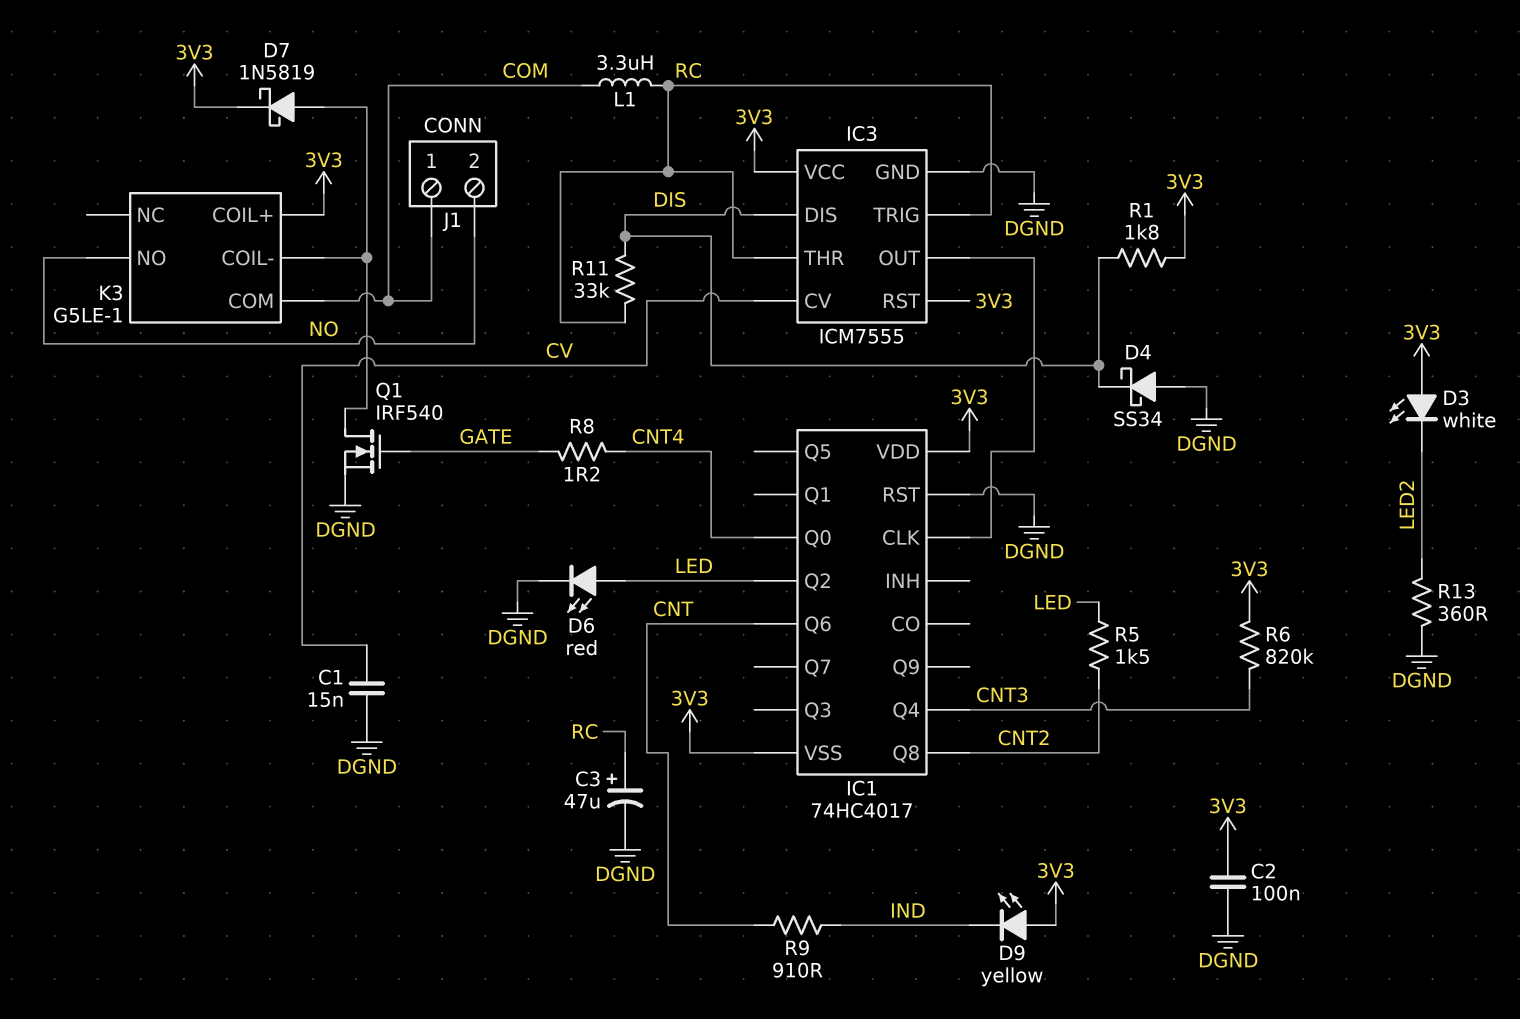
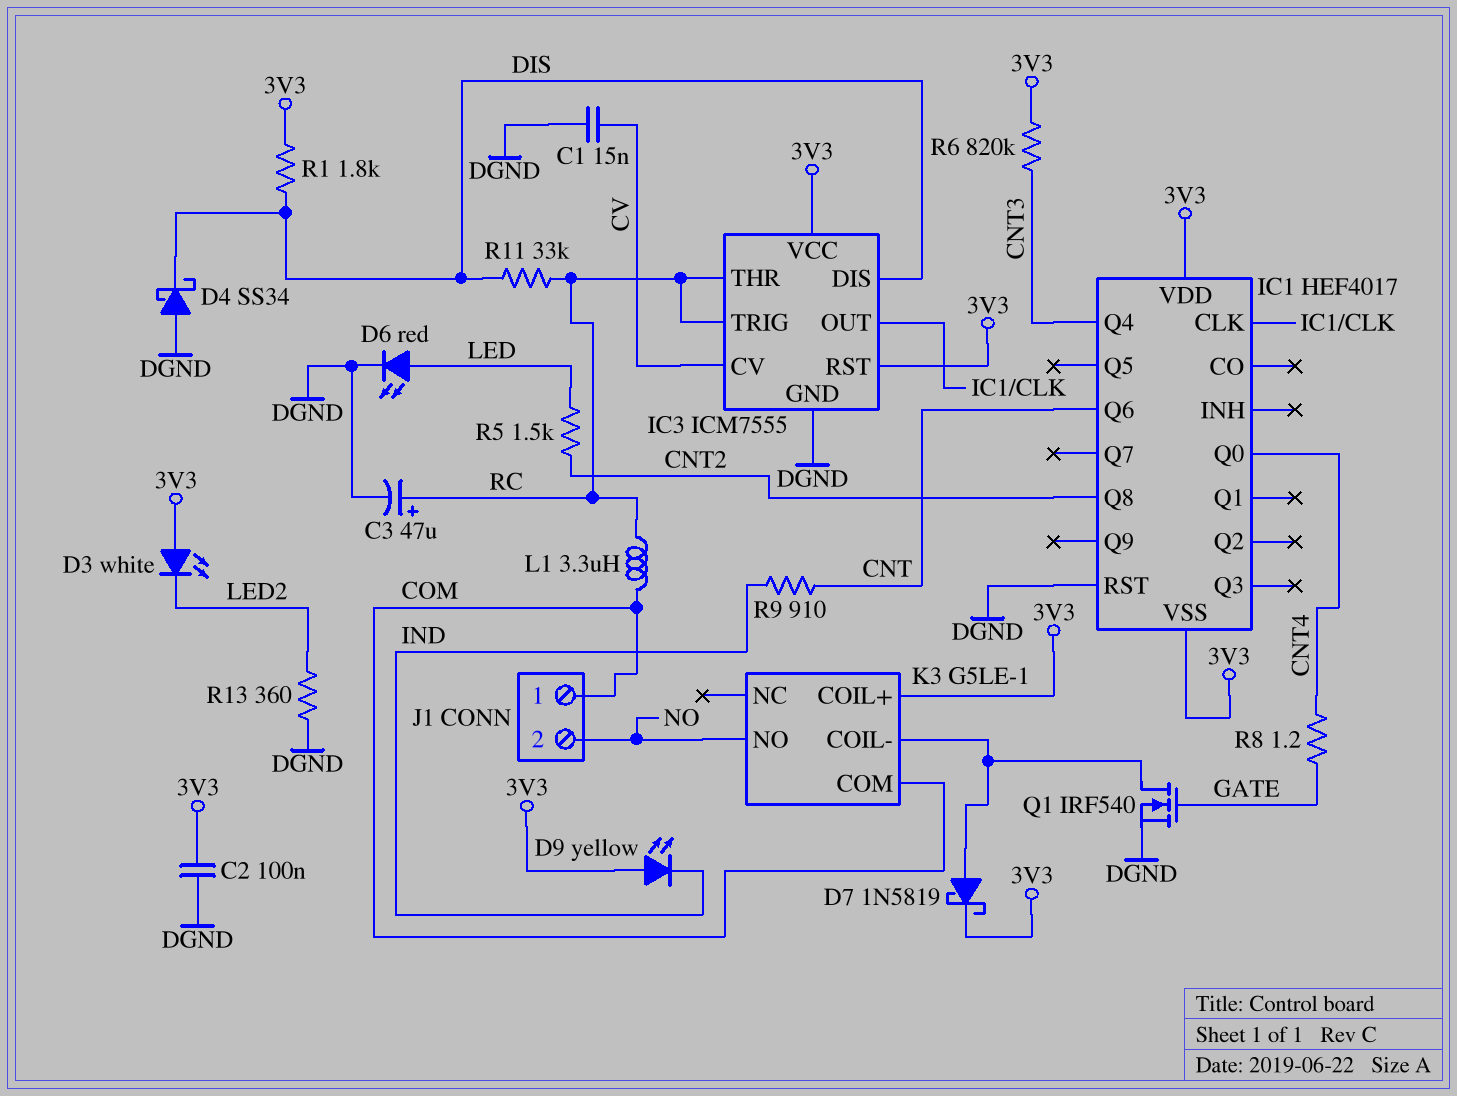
IC1: 74HC4017 -> HEF4017
IC1 pin Q2: LED -> none

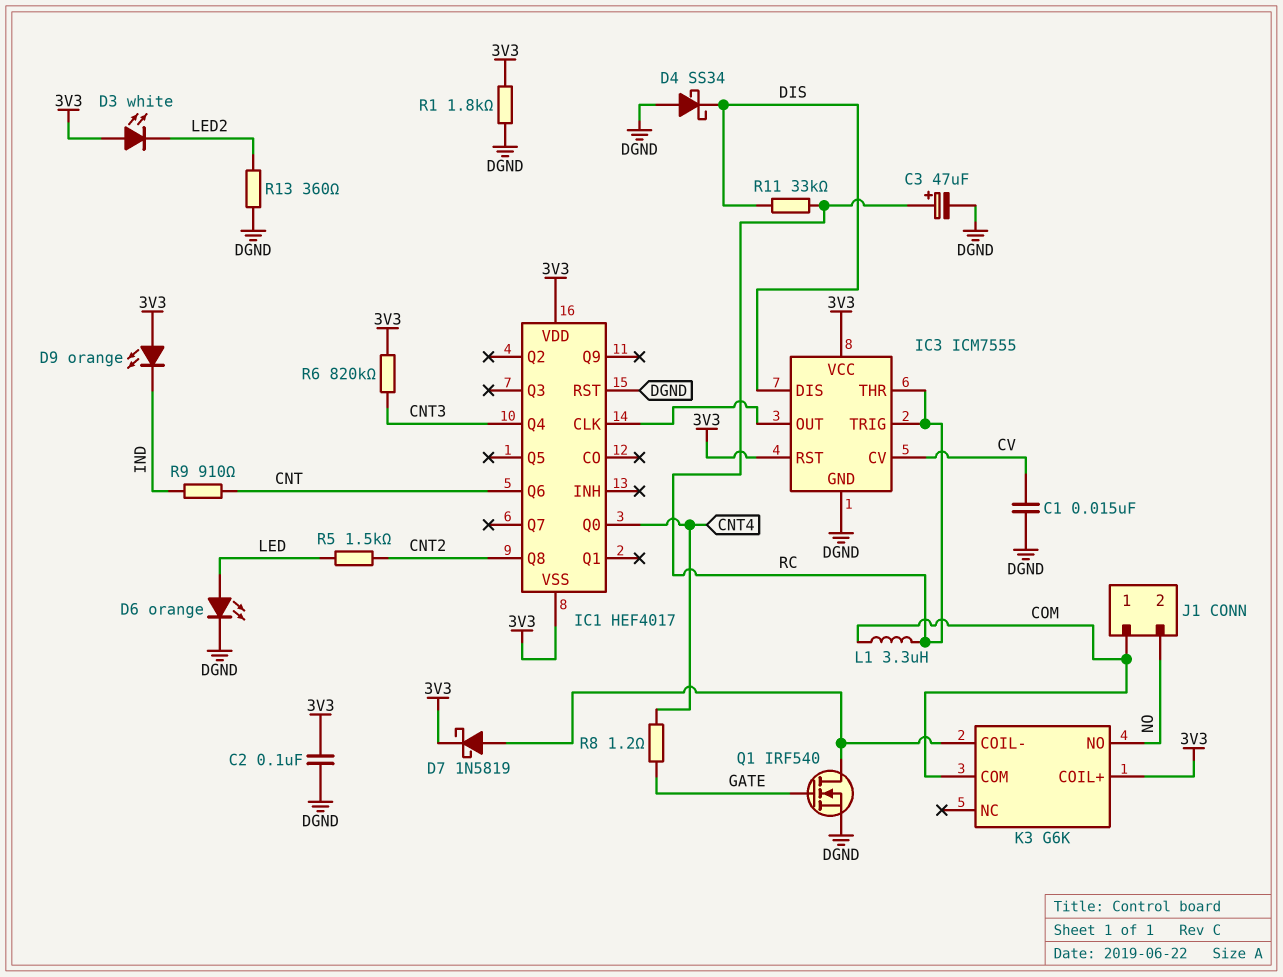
D6: LED red (A LED, K DGND) -> LED orange (A LED, K DGND)
D9: LED yellow (A 3V3, K IND) -> LED orange (A 3V3, K IND)
K3: G5LE-1 -> G6K
R1: 1.8k (3V3, DIS) -> 1.8k (3V3, DGND)

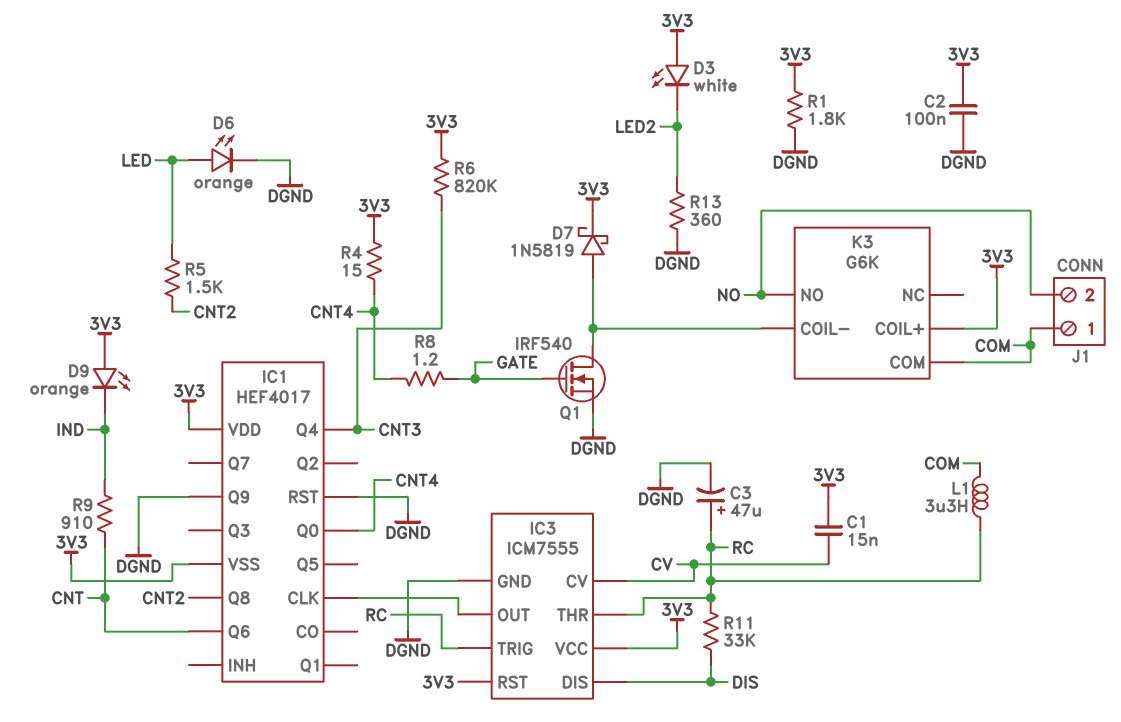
C1: 15nF (CV, DGND) -> 15nF (3V3, CV)
D4: schottky SS34 (A DGND, K DIS) -> none
IC1 pin Q9: none -> DGND
R4: none -> 15 (3V3, CNT4)

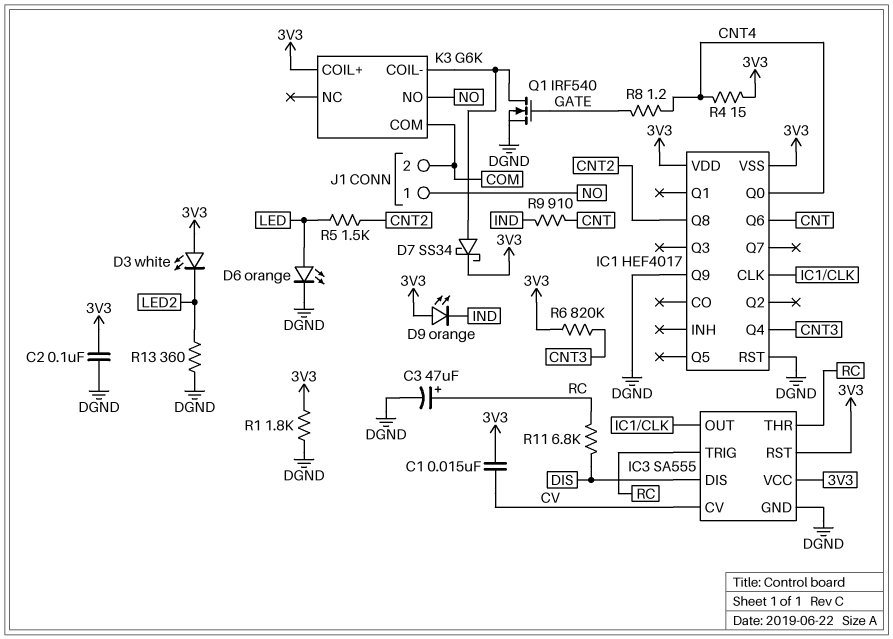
D7: schottky 1N5819 (A K3/COIL-, K 3V3) -> schottky SS34 (A K3/COIL-, K 3V3)
IC3: ICM7555 -> SA555
J1 pin 1: COM -> NO
J1 pin 2: NO -> COM
L1: 3.3uH (COM, RC) -> none
R11: 33k (DIS, RC) -> 6.8k (DIS, RC)

